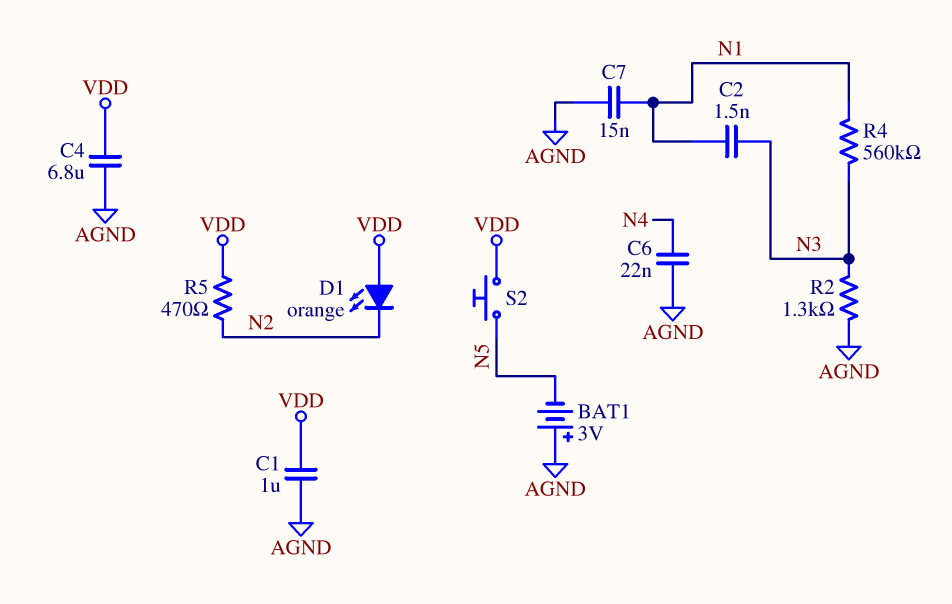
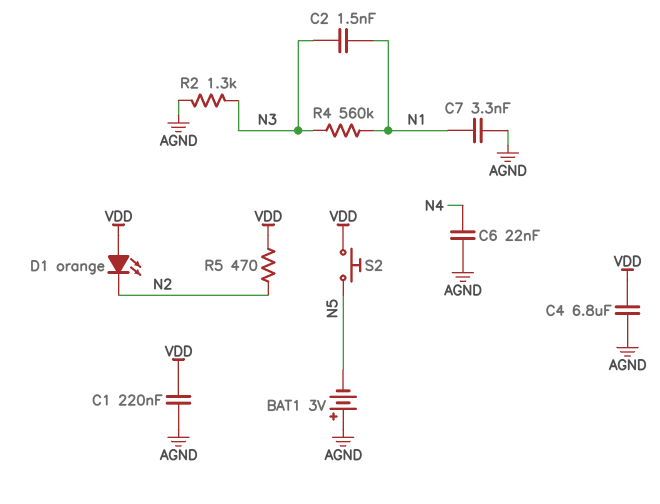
C1: 1uF (AGND, VDD) -> 220nF (AGND, VDD)
C7: 15nF (AGND, N1) -> 3.3nF (AGND, N1)

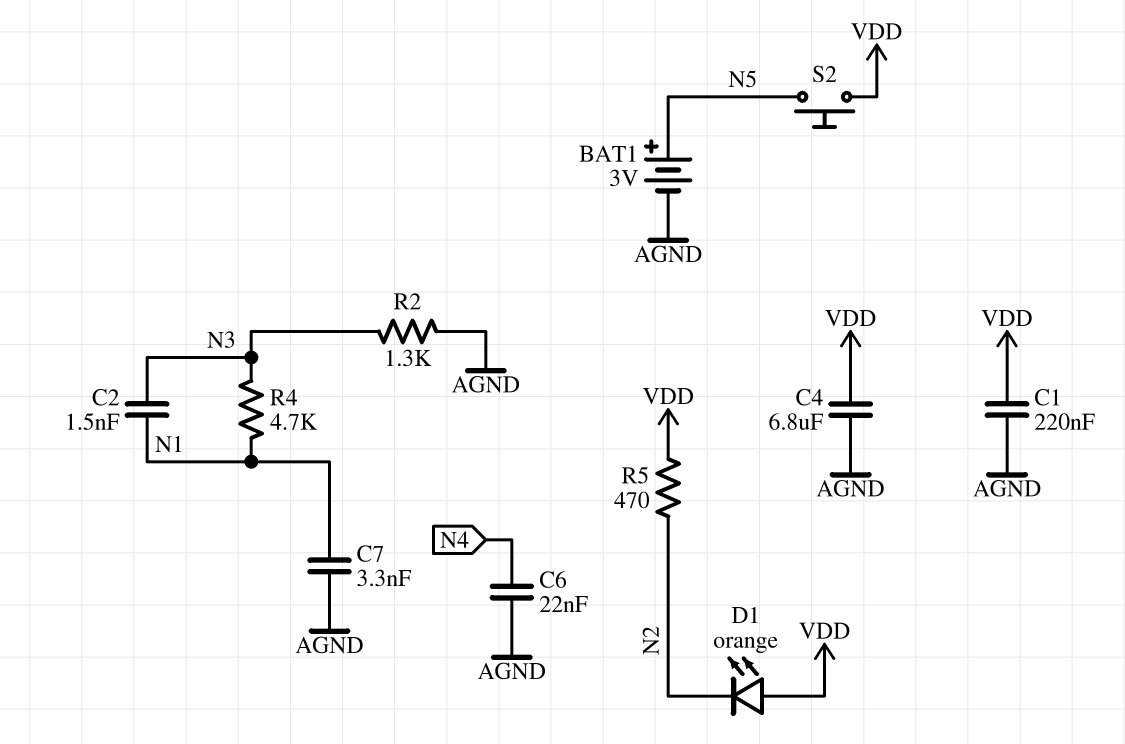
BAT1: 3V (plus AGND, minus N5) -> 3V (plus N5, minus AGND)
R4: 560k (N1, N3) -> 4.7k (N1, N3)

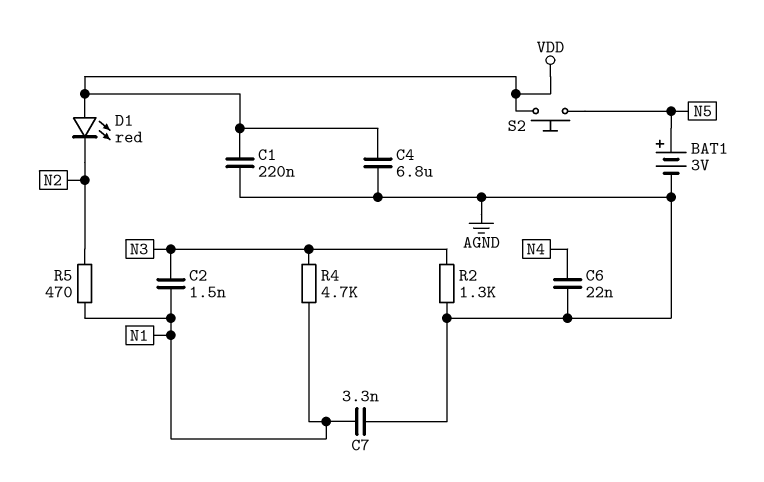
D1: LED orange (A VDD, K N2) -> LED red (A VDD, K N2)
R5: 470 (N2, VDD) -> 470 (N1, N2)

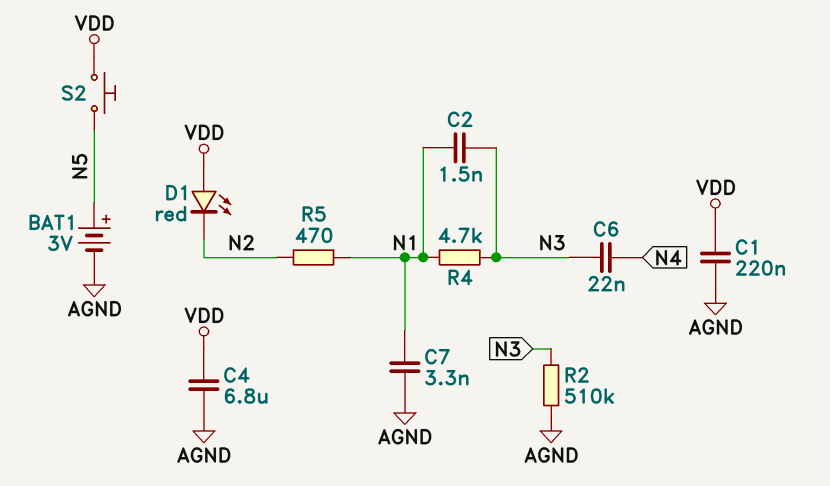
C6: 22nF (AGND, N4) -> 22nF (N3, N4)
R2: 1.3k (AGND, N3) -> 510k (AGND, N3)

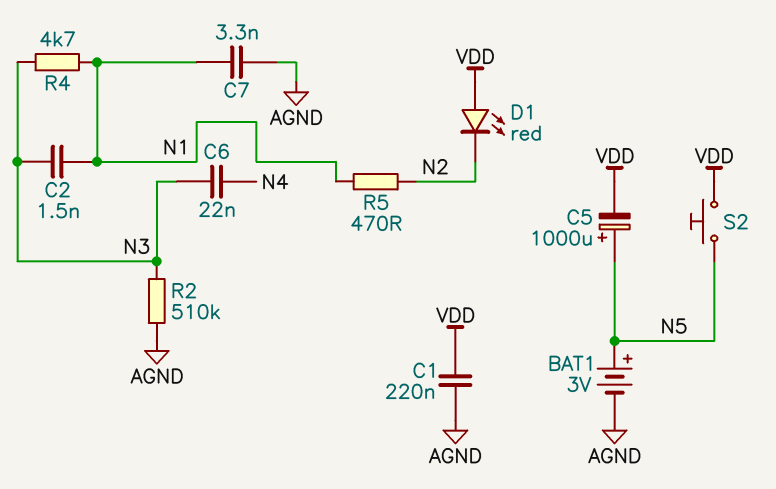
C4: 6.8uF (AGND, VDD) -> none
C5: none -> 1000uF (plus N5, minus VDD)

